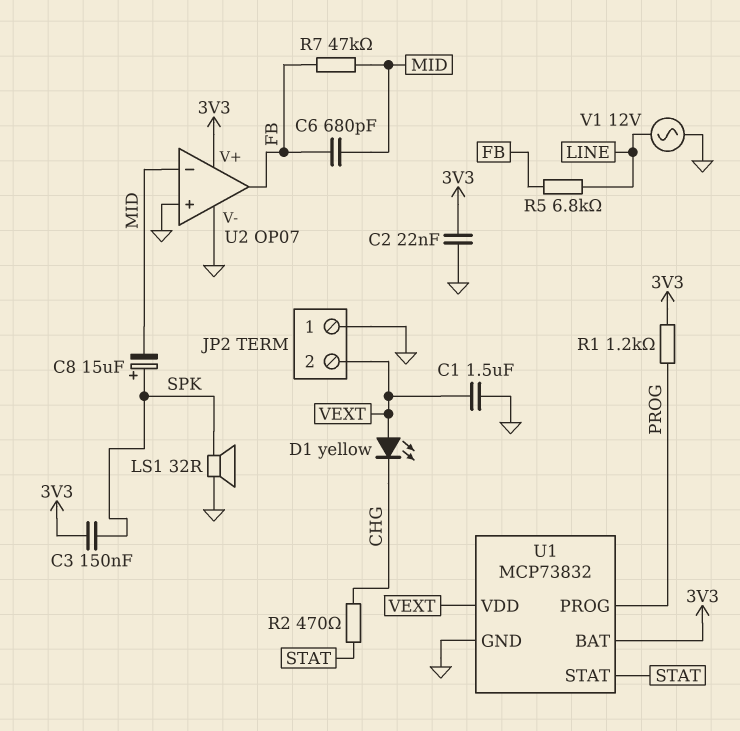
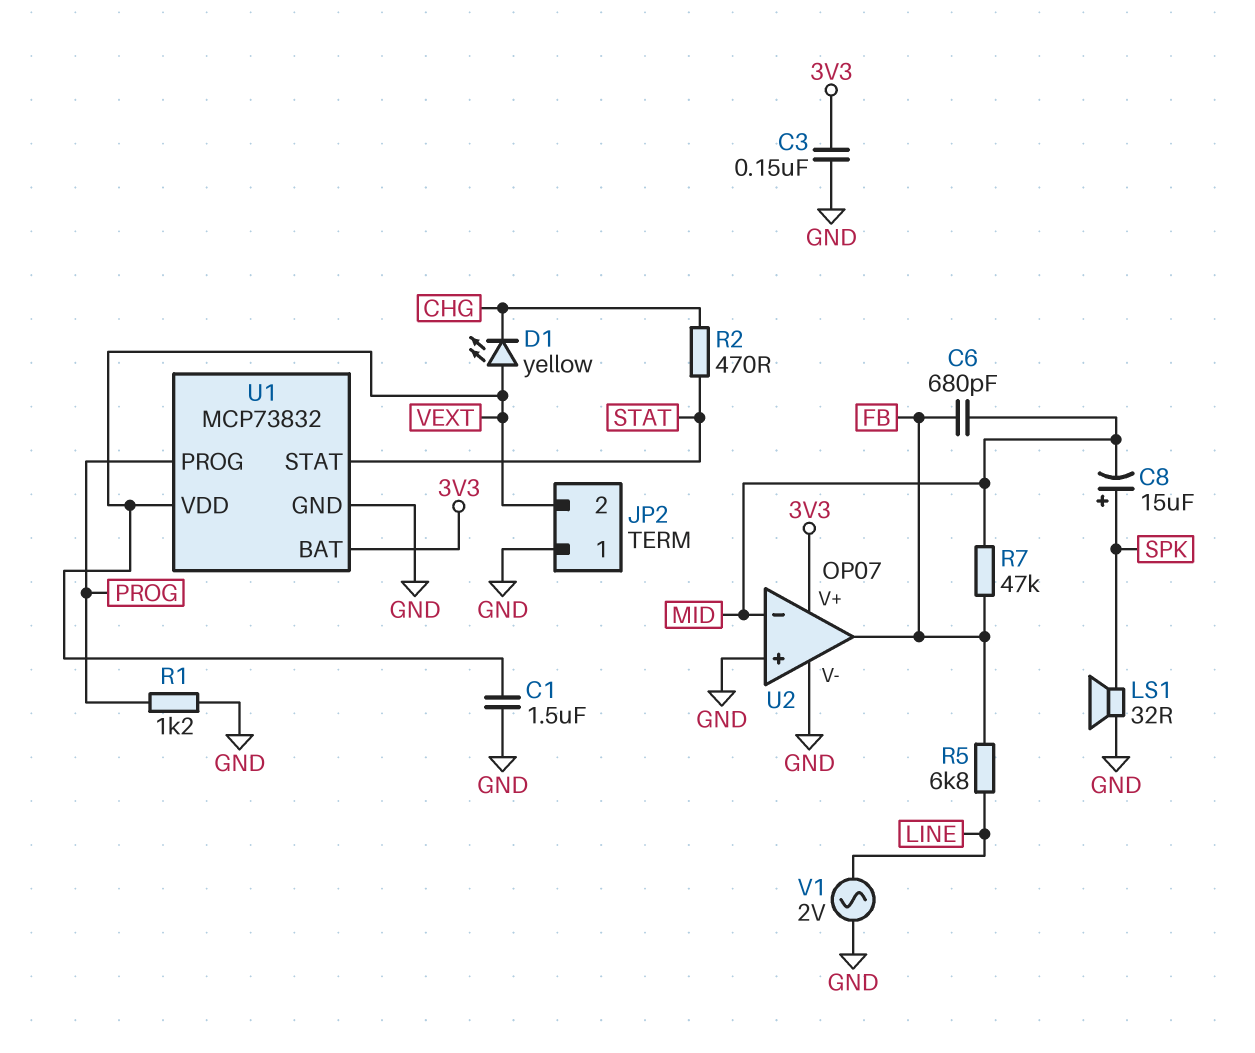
C2: 22nF (3V3, GND) -> none
C3: 150nF (3V3, SPK) -> 150nF (3V3, GND)
R1: 1.2k (3V3, PROG) -> 1.2k (GND, PROG)
V1: AC 12V (GND, LINE) -> AC 2V (GND, LINE)

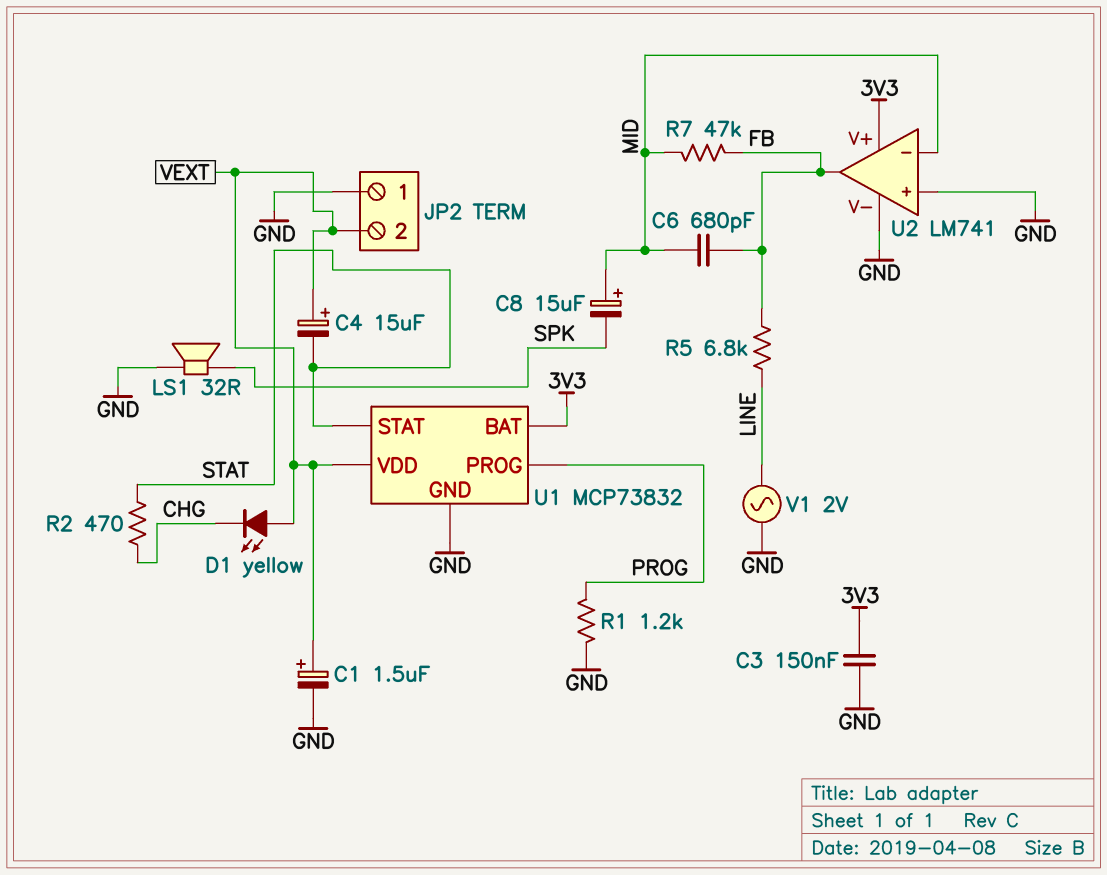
C1: 1.5uF (GND, VEXT) -> 1.5uF (plus VEXT, minus GND)
C4: none -> 15uF (plus VEXT, minus STAT)
C8: 15uF (plus SPK, minus MID) -> 15uF (plus MID, minus SPK)
U2: OP07 -> LM741

